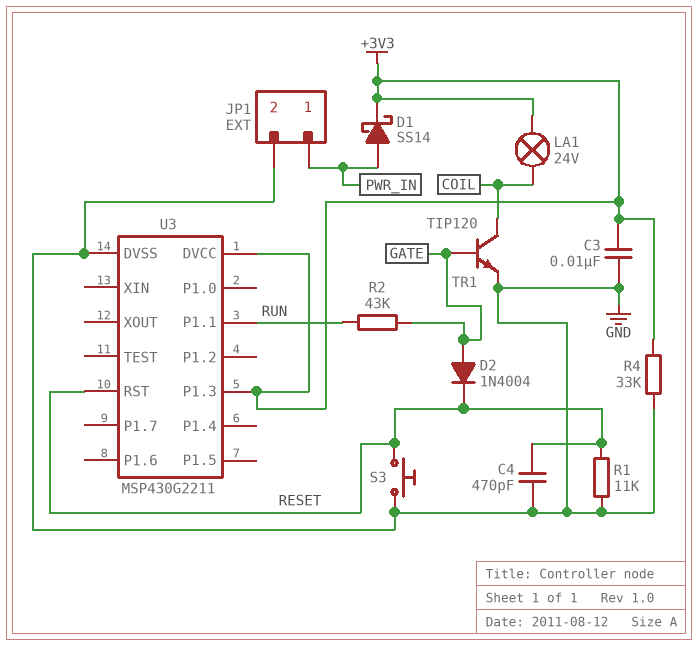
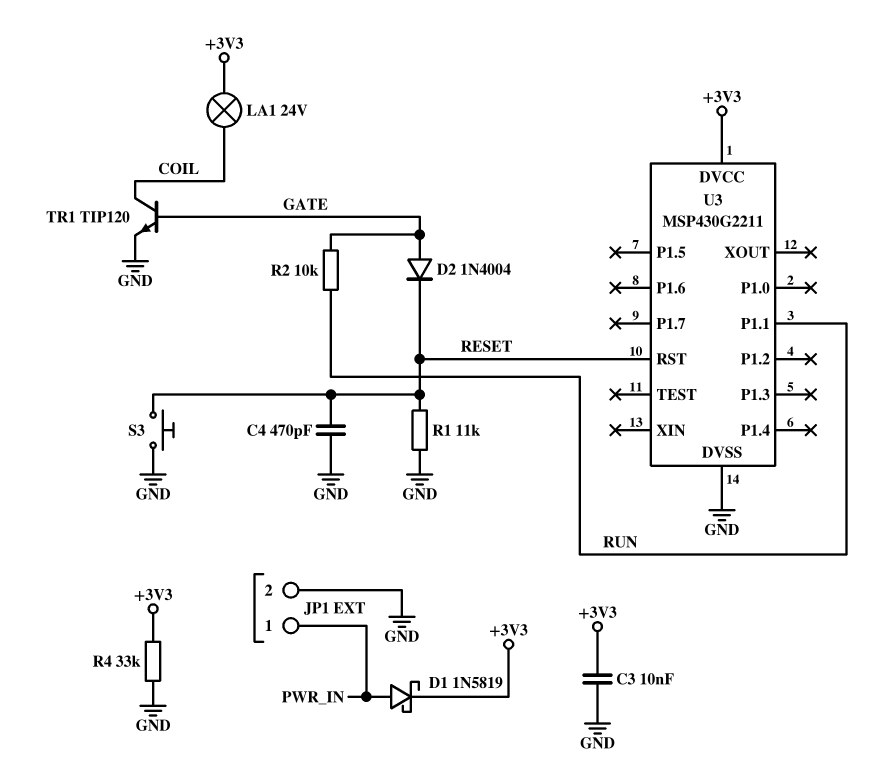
D1: schottky SS14 (A PWR_IN, K +3V3) -> schottky 1N5819 (A PWR_IN, K +3V3)
R2: 43k (GATE, RUN) -> 10k (GATE, RUN)
U3 pin P1.3: +3V3 -> none

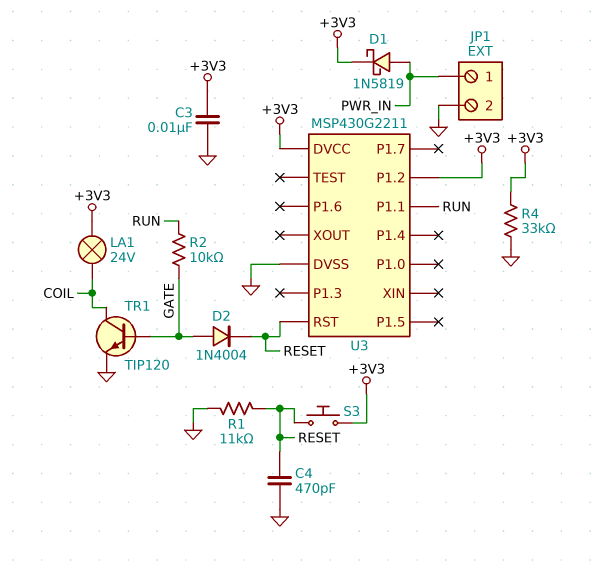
S3: button (GND, RESET) -> button (+3V3, RESET)
U3 pin P1.2: none -> +3V3

